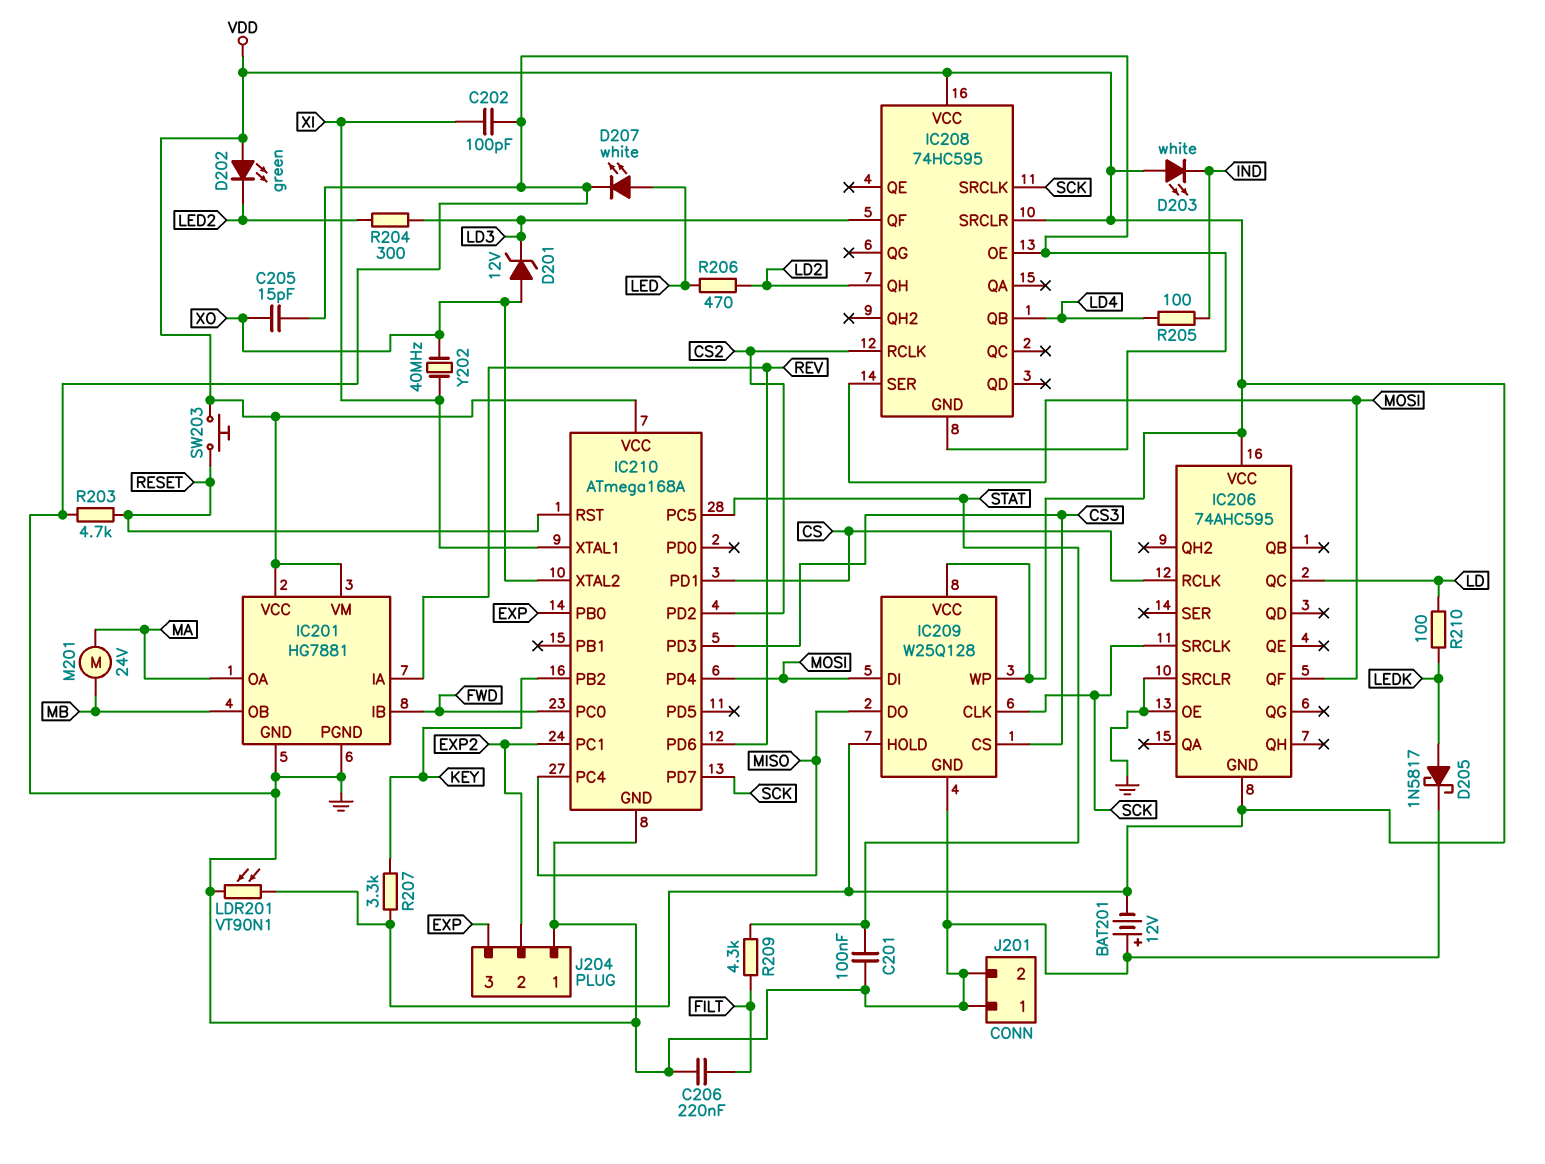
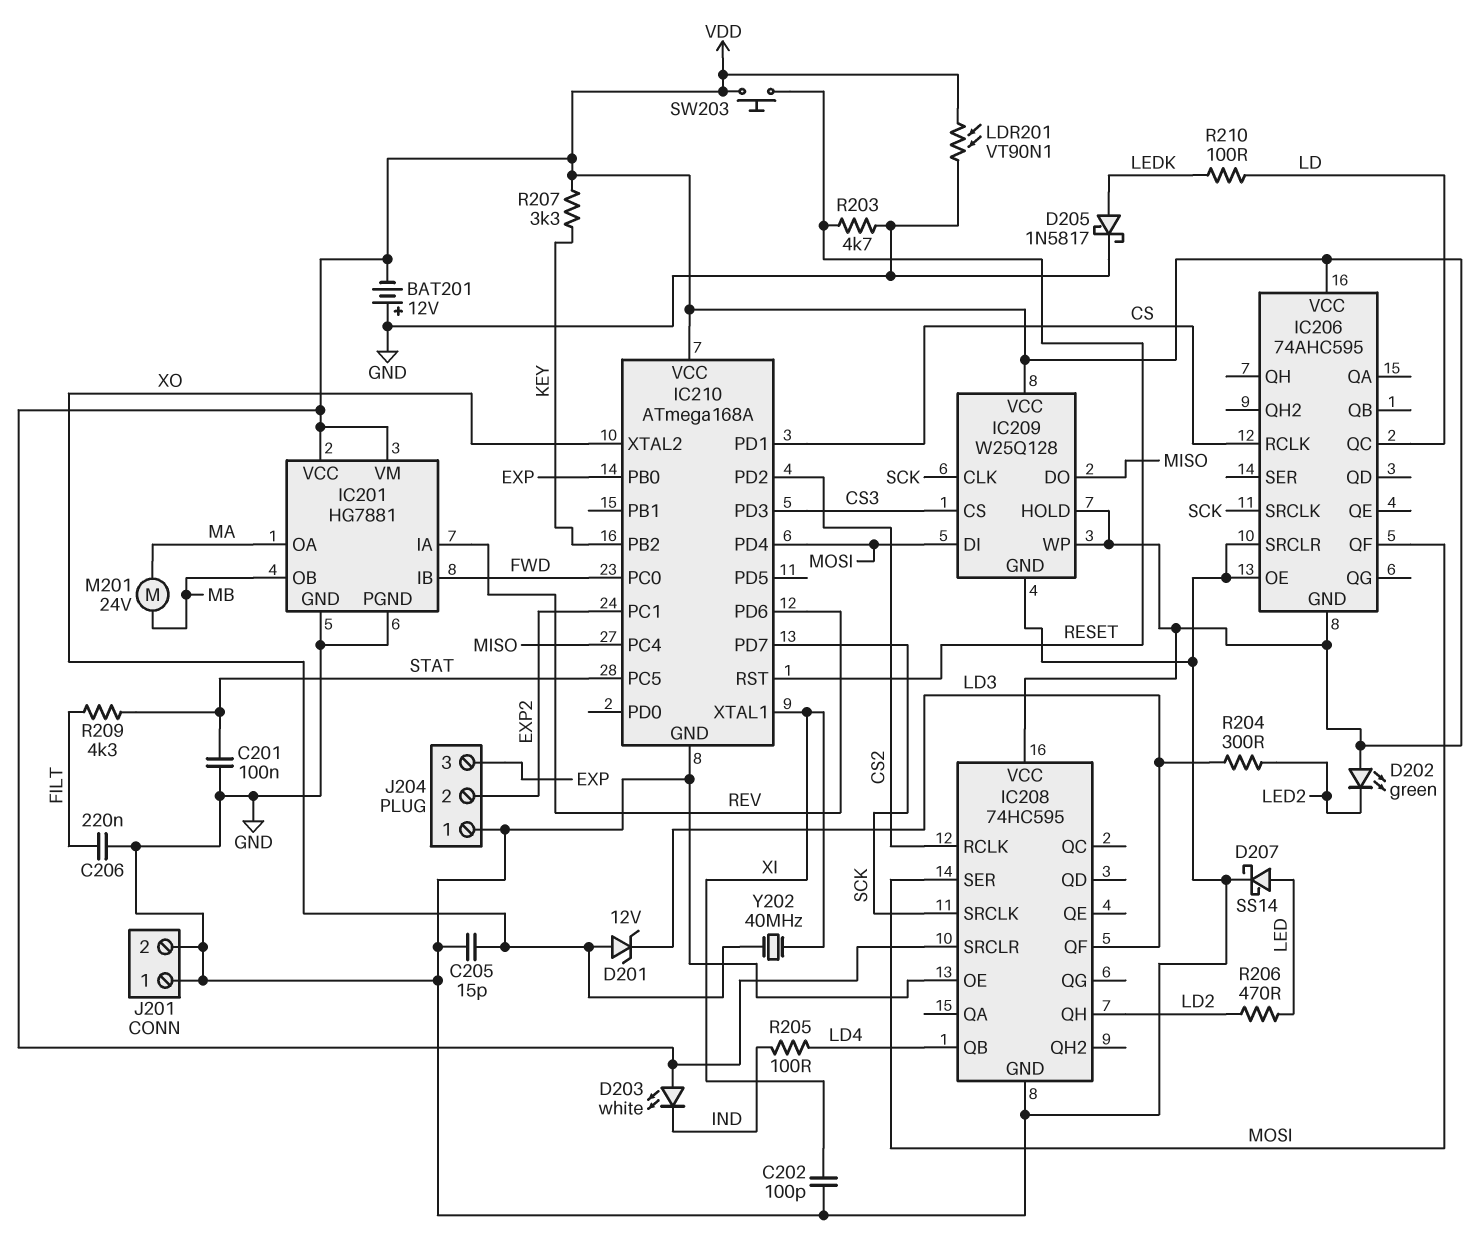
D207: LED white (A LED, K GND) -> schottky SS14 (A LED, K GND)

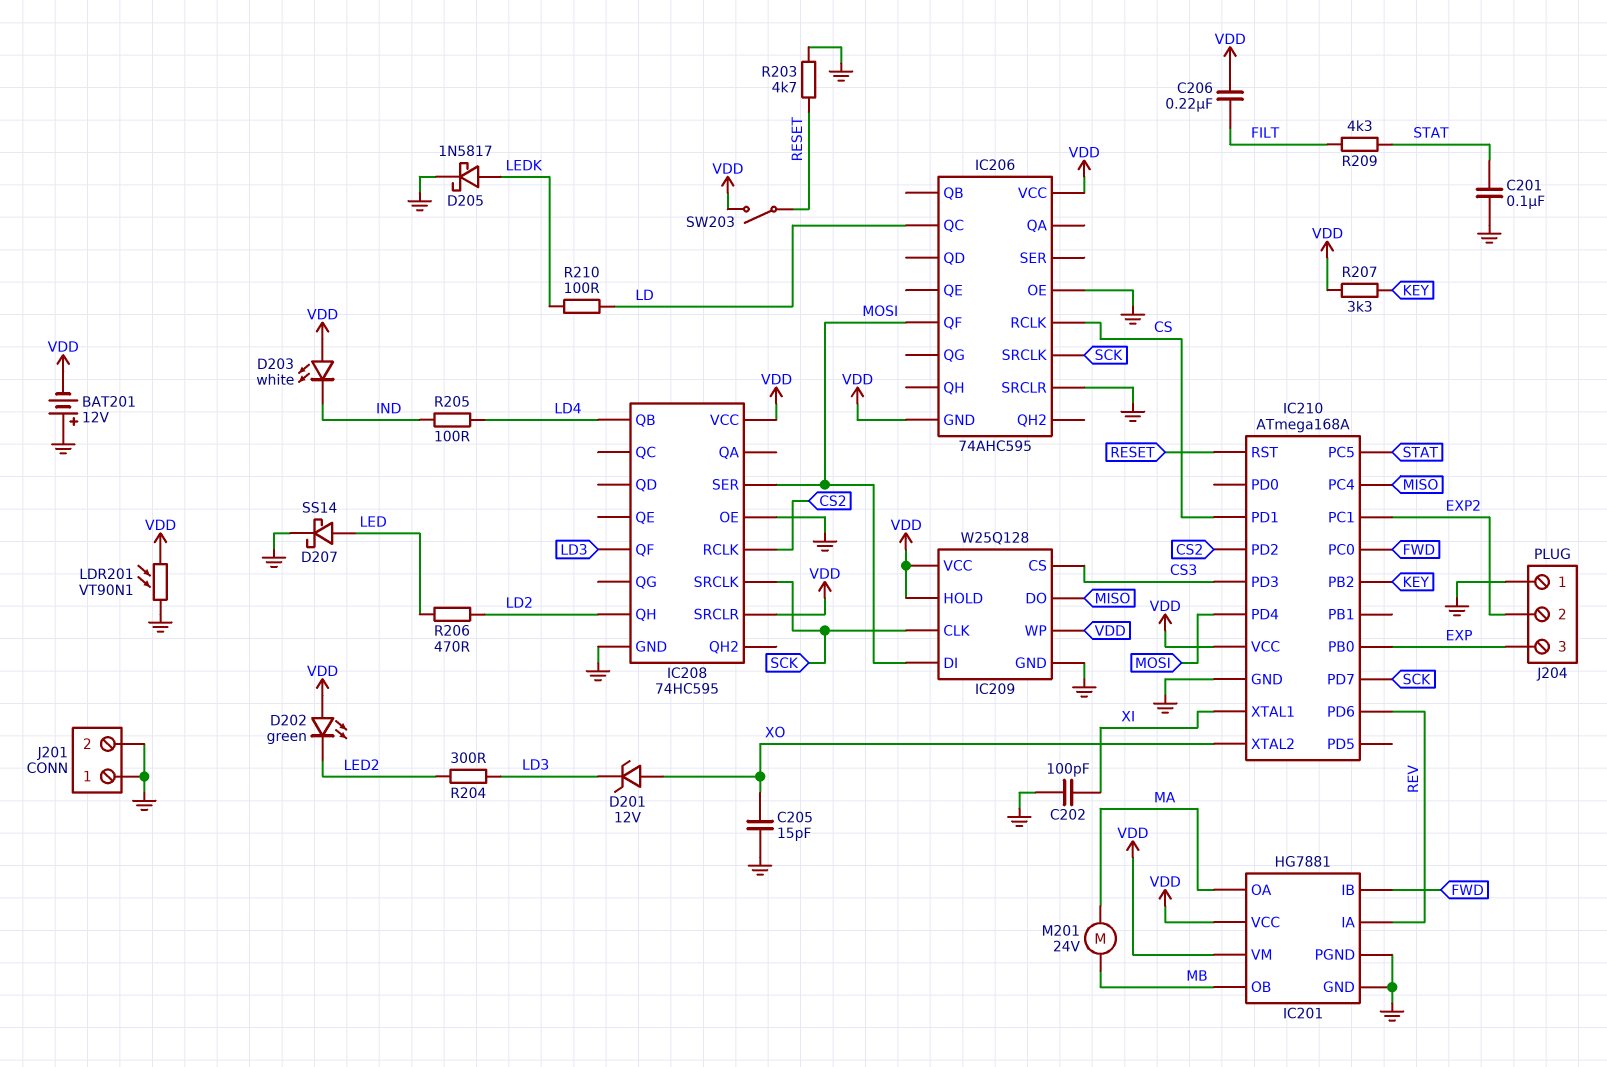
C206: 220nF (FILT, GND) -> 220nF (FILT, VDD)
SW203: button (RESET, VDD) -> switch (RESET, VDD)
Y202: 40MHz (XI, XO) -> none

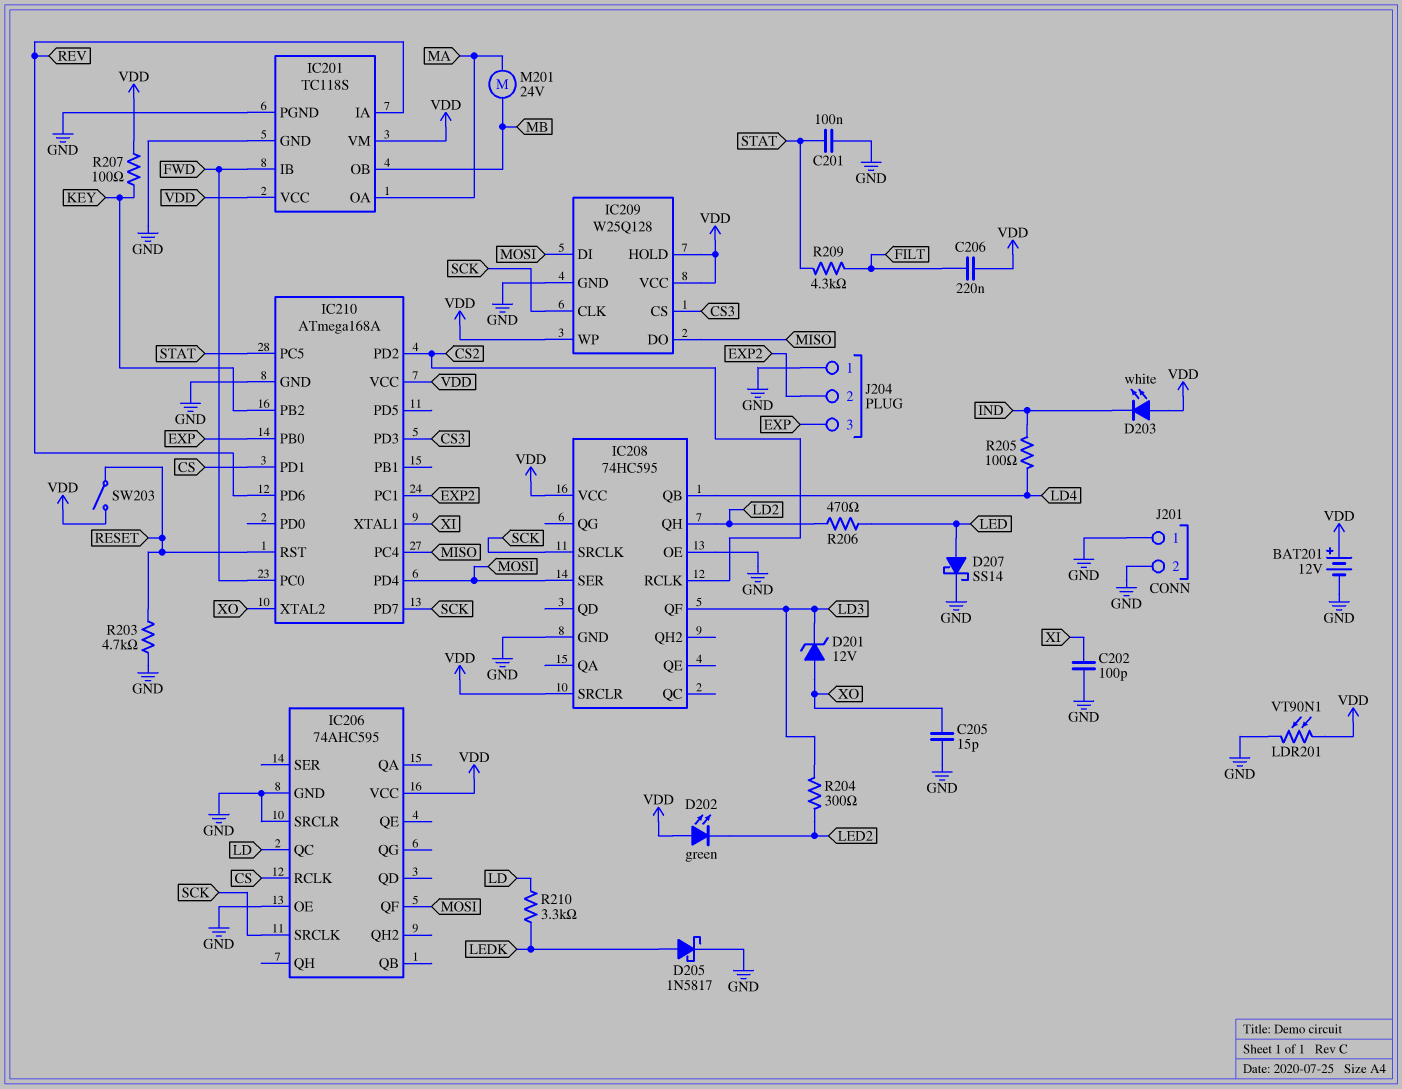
BAT201: 12V (plus GND, minus VDD) -> 12V (plus VDD, minus GND)
IC201: HG7881 -> TC118S
IC206 pin GND: VDD -> GND
R207: 3.3k (KEY, VDD) -> 100 (KEY, VDD)
R210: 100 (LD, LEDK) -> 3.3k (LD, LEDK)

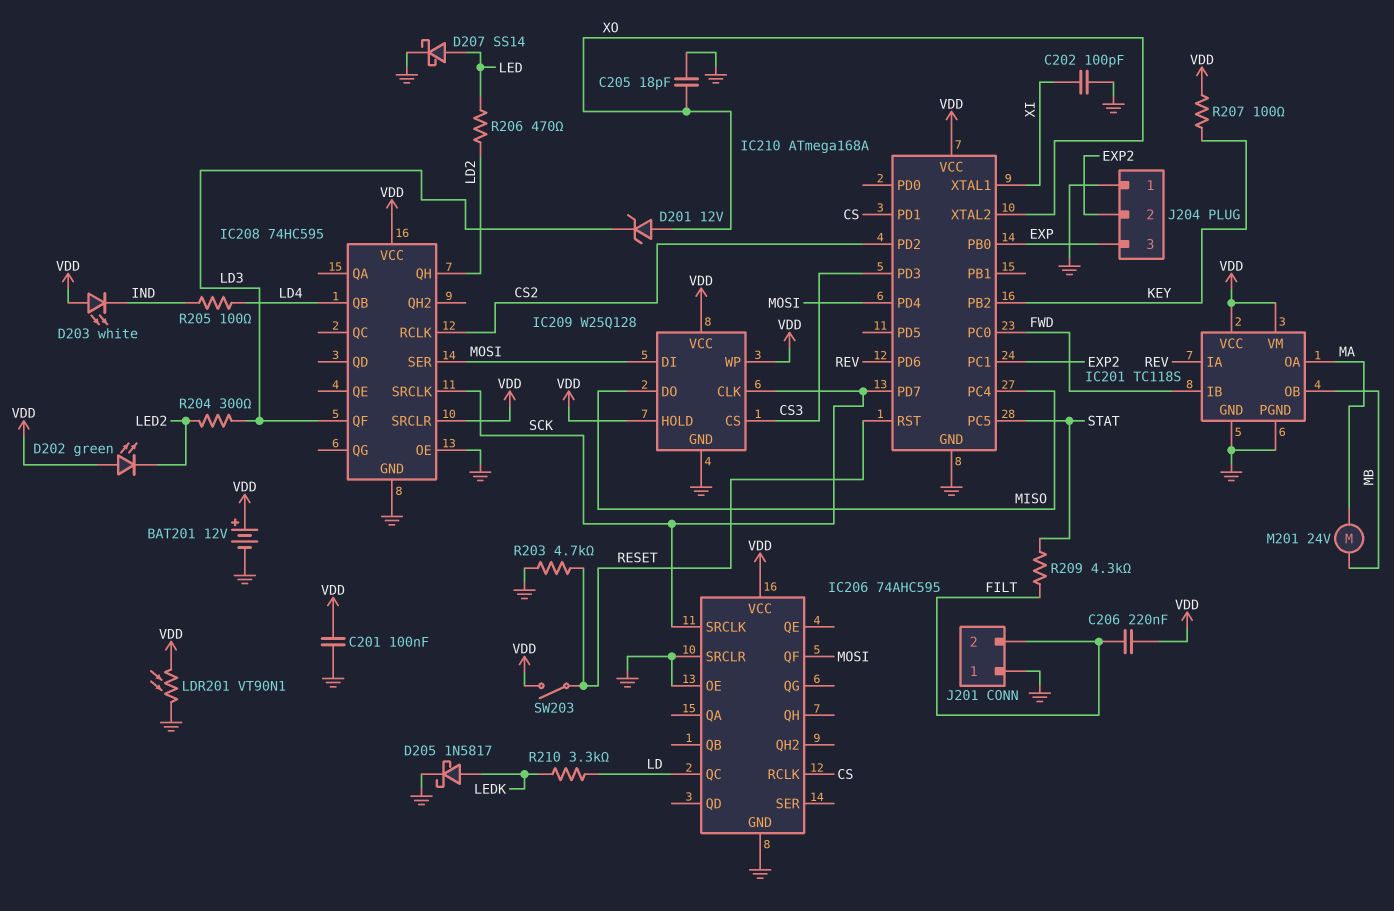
C201: 100nF (GND, STAT) -> 100nF (GND, VDD)
C205: 15pF (GND, XO) -> 18pF (GND, XO)
J201 pin 2: GND -> FILT

